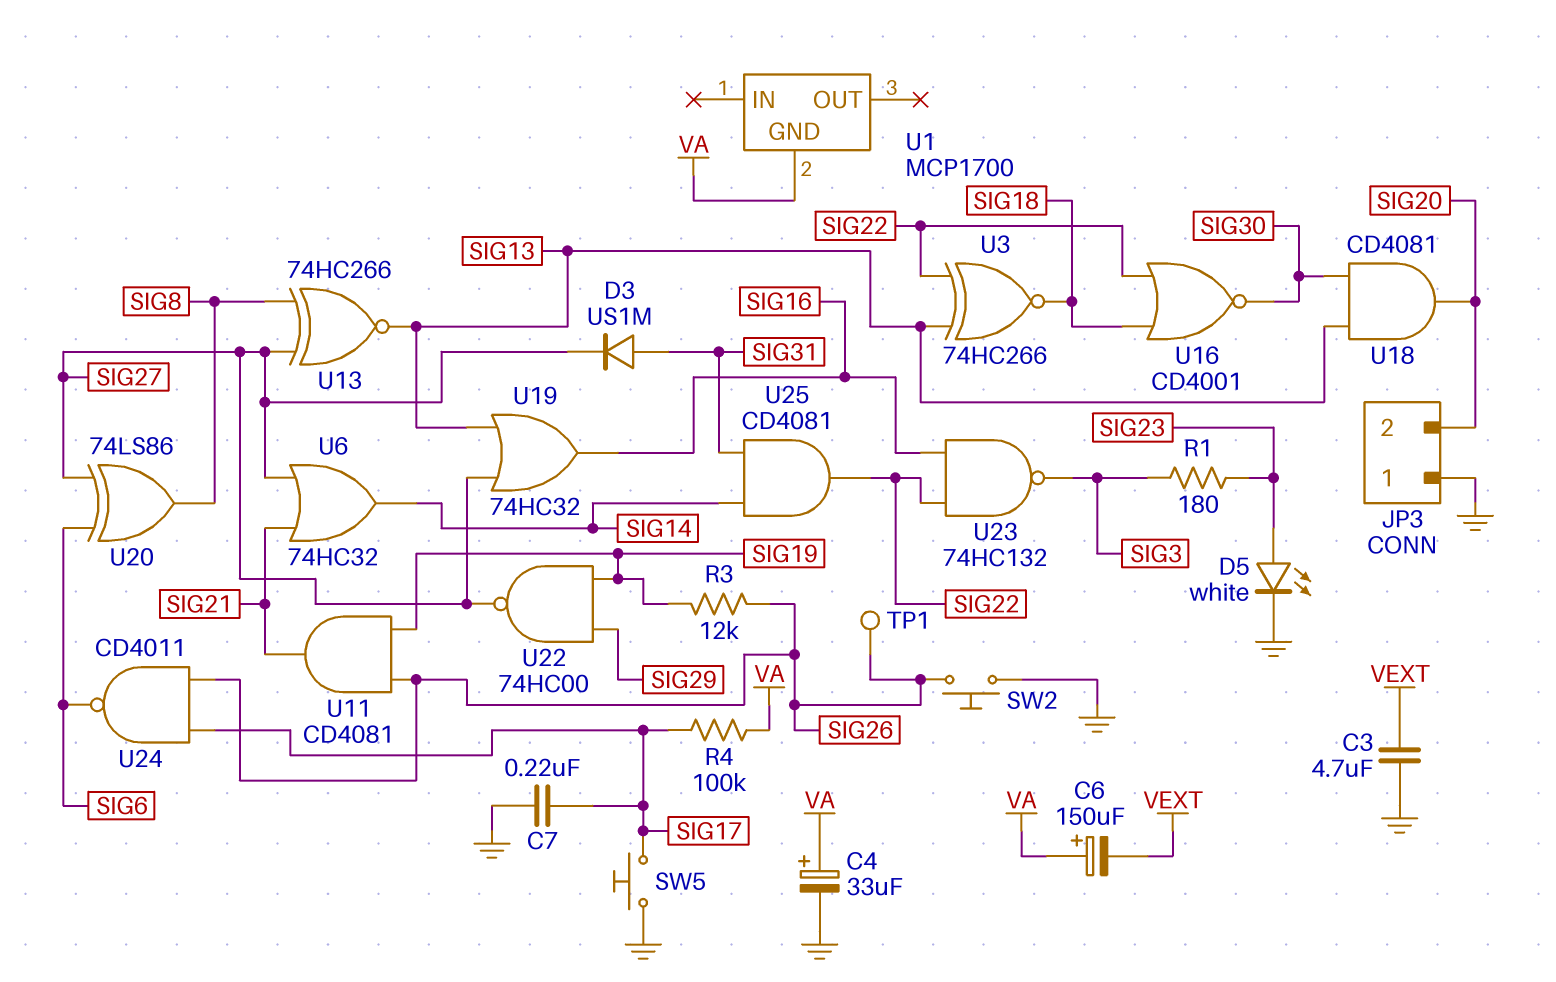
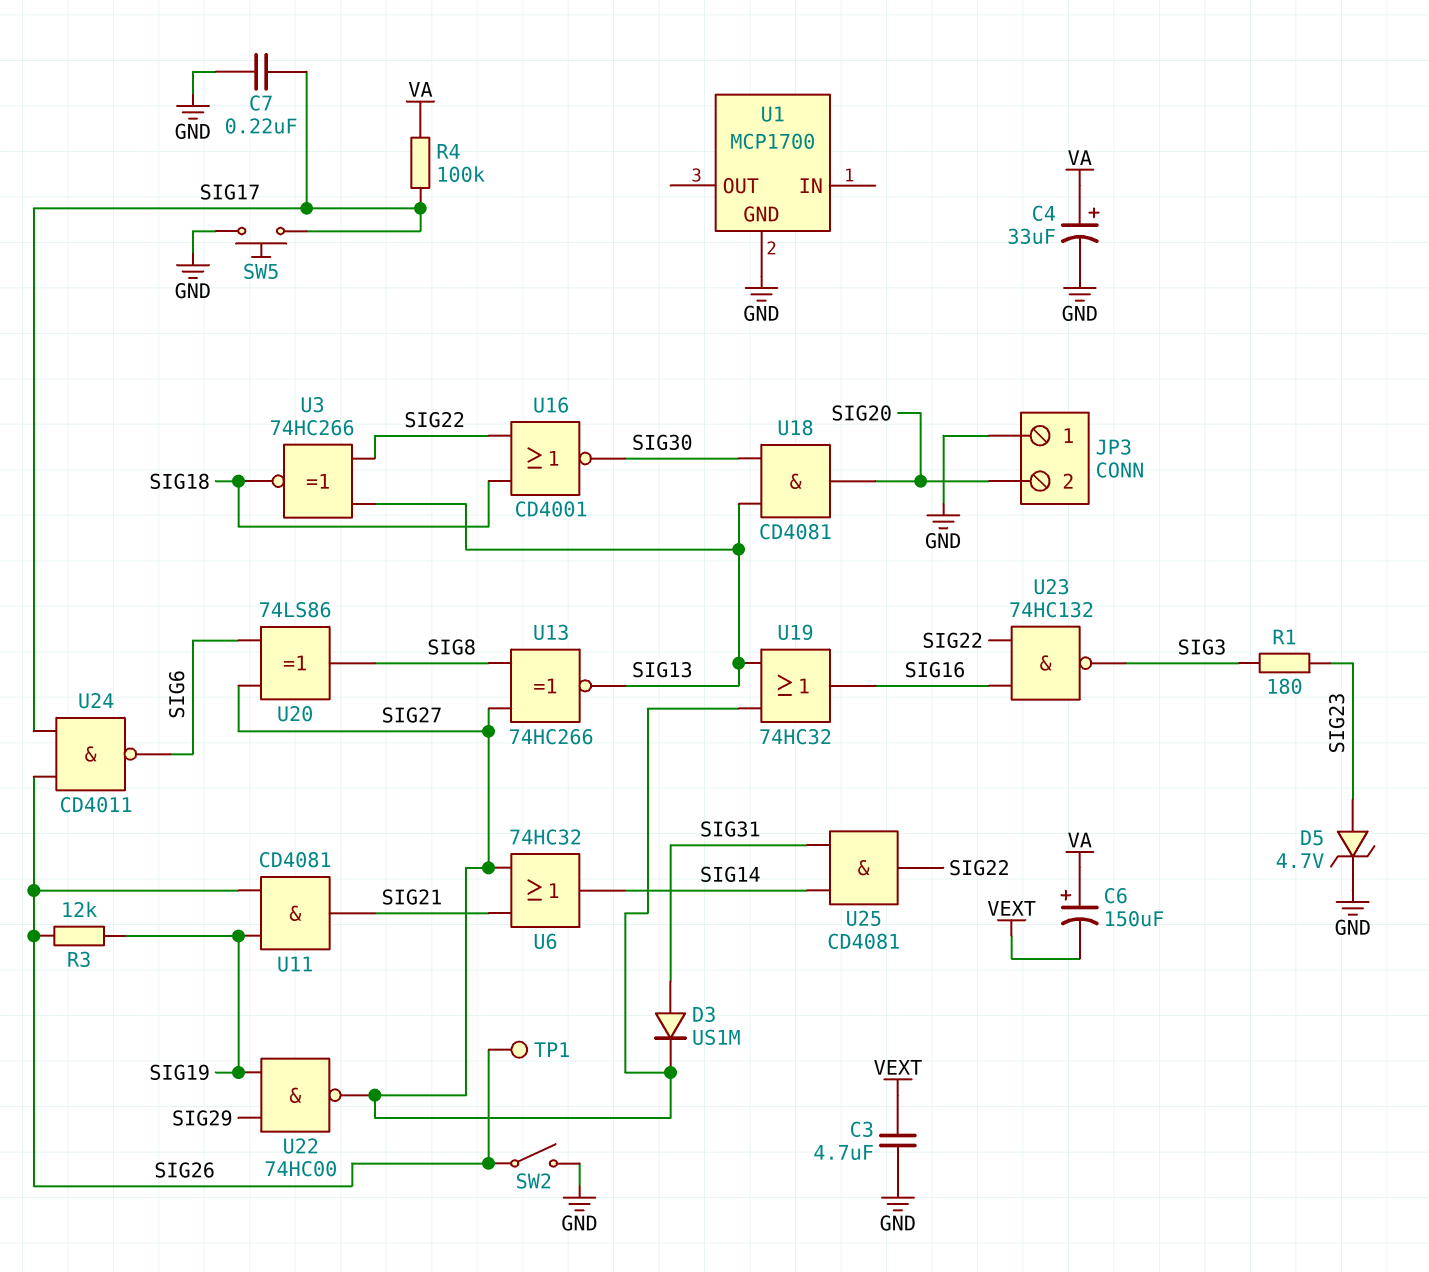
D5: LED white (A SIG23, K GND) -> zener 4.7V (A SIG23, K GND)
SW2: button (GND, SIG26) -> switch (GND, SIG26)
U1 pin GND: VA -> GND

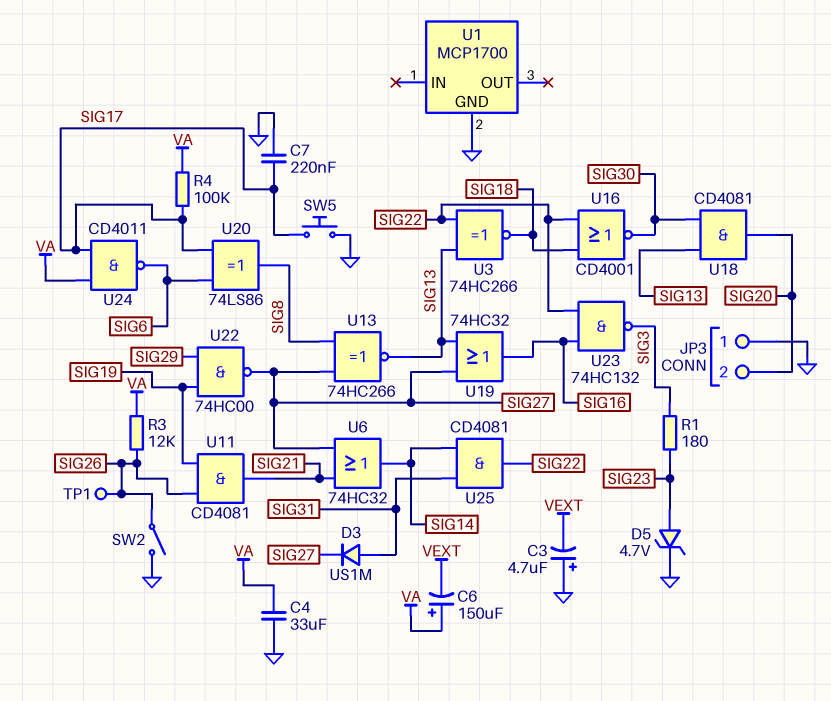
C3: 4.7uF (GND, VEXT) -> 4.7uF (plus GND, minus VEXT)
C4: 33uF (plus VA, minus GND) -> 33uF (GND, VA)
R3: 12k (SIG19, SIG26) -> 12k (SIG26, VA)
U20: XOR 74LS86 (in SIG6, in SIG27, out SIG8) -> XOR 74LS86 (in SIG6, in SIG17, out SIG8)
U24: NAND CD4011 (in SIG17, in SIG26, out SIG6) -> NAND CD4011 (in SIG17, in VA, out SIG6)

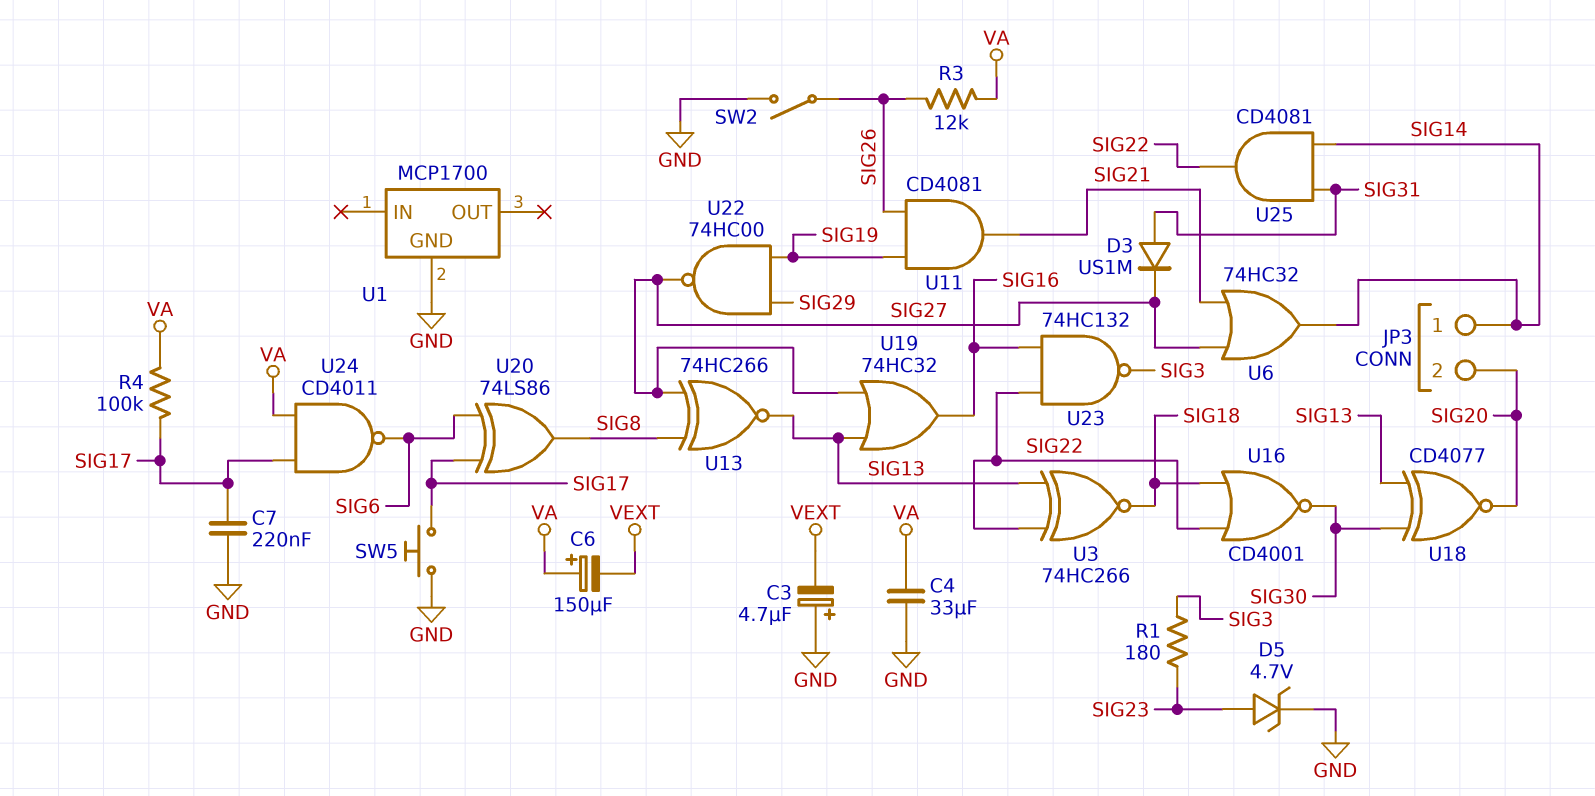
JP3 pin 1: GND -> SIG14
TP1: test point (SIG26) -> none
U18: AND CD4081 (in SIG13, in SIG30, out SIG20) -> XNOR CD4077 (in SIG13, in SIG30, out SIG20)

